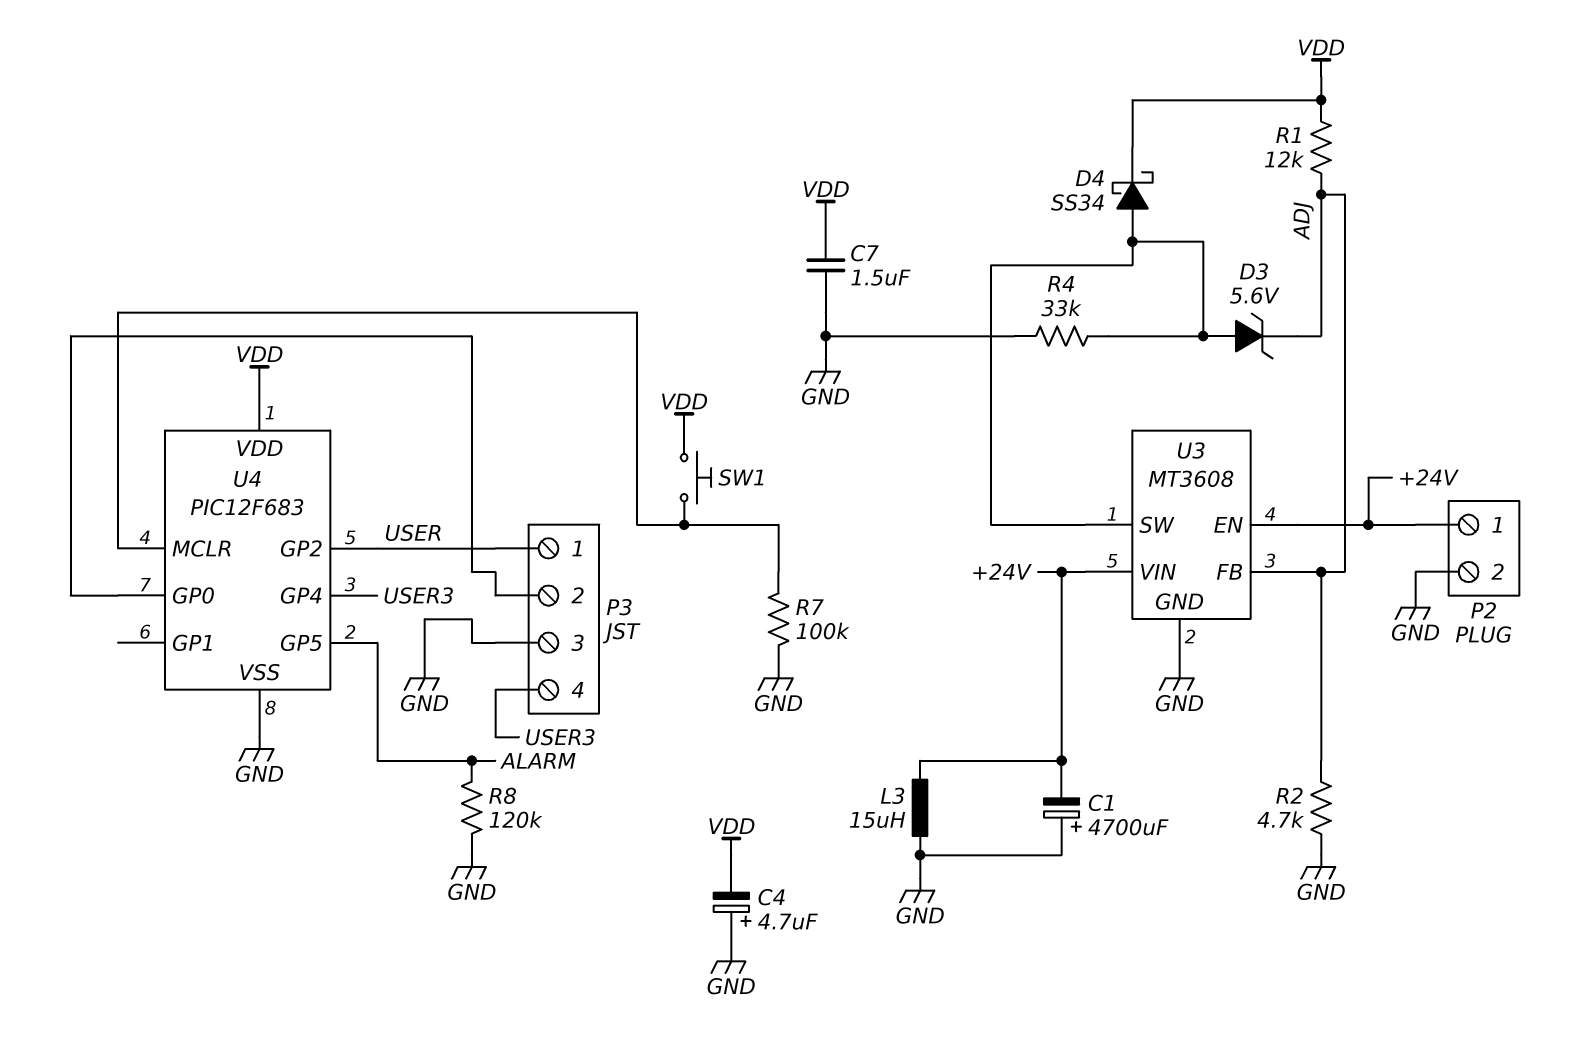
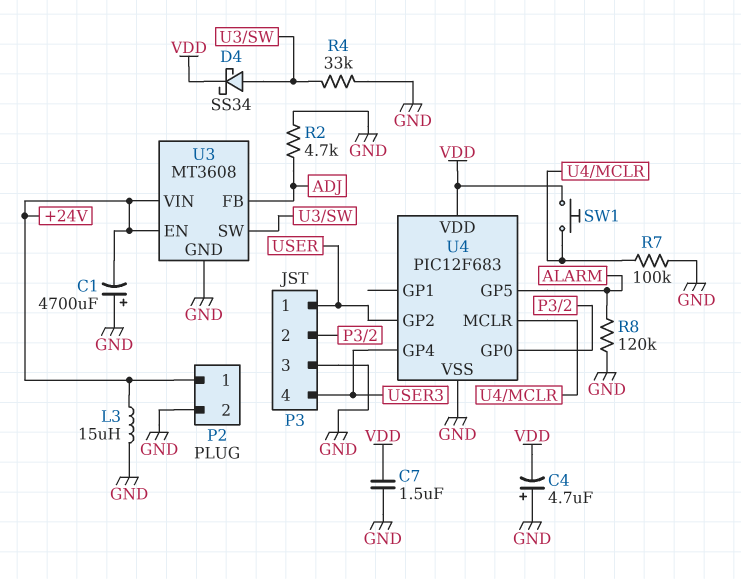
D3: zener 5.6V (A U3/SW, K ADJ) -> none
R1: 12k (ADJ, VDD) -> none

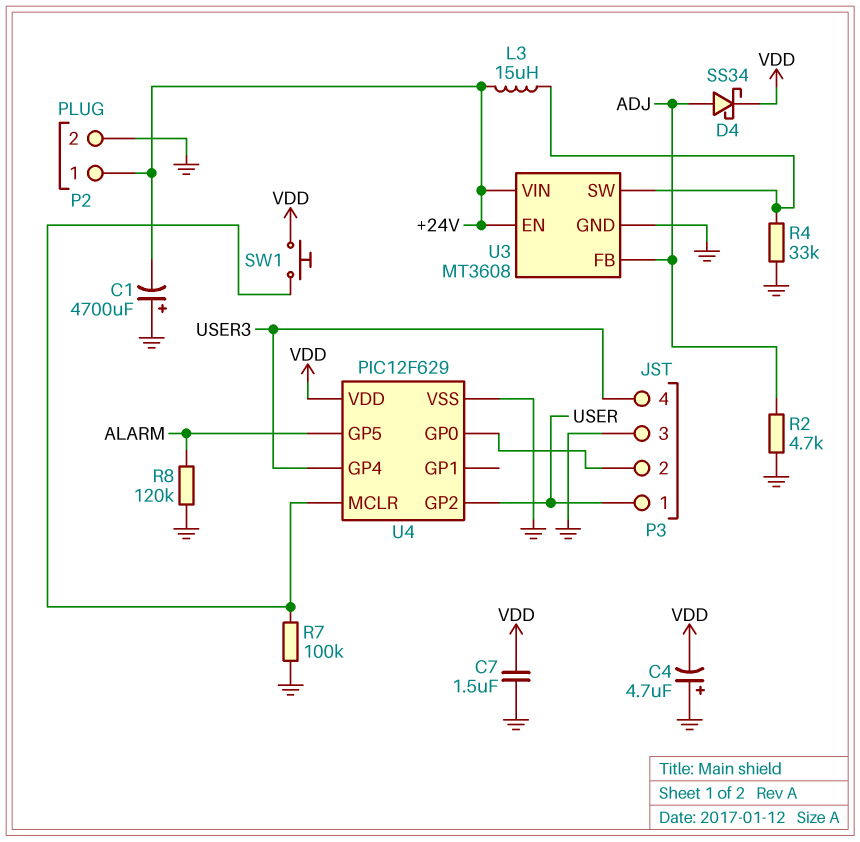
D4: schottky SS34 (A U3/SW, K VDD) -> schottky SS34 (A ADJ, K VDD)
L3: 15uH (+24V, GND) -> 15uH (+24V, U3/SW)
U4: PIC12F683 -> PIC12F629

